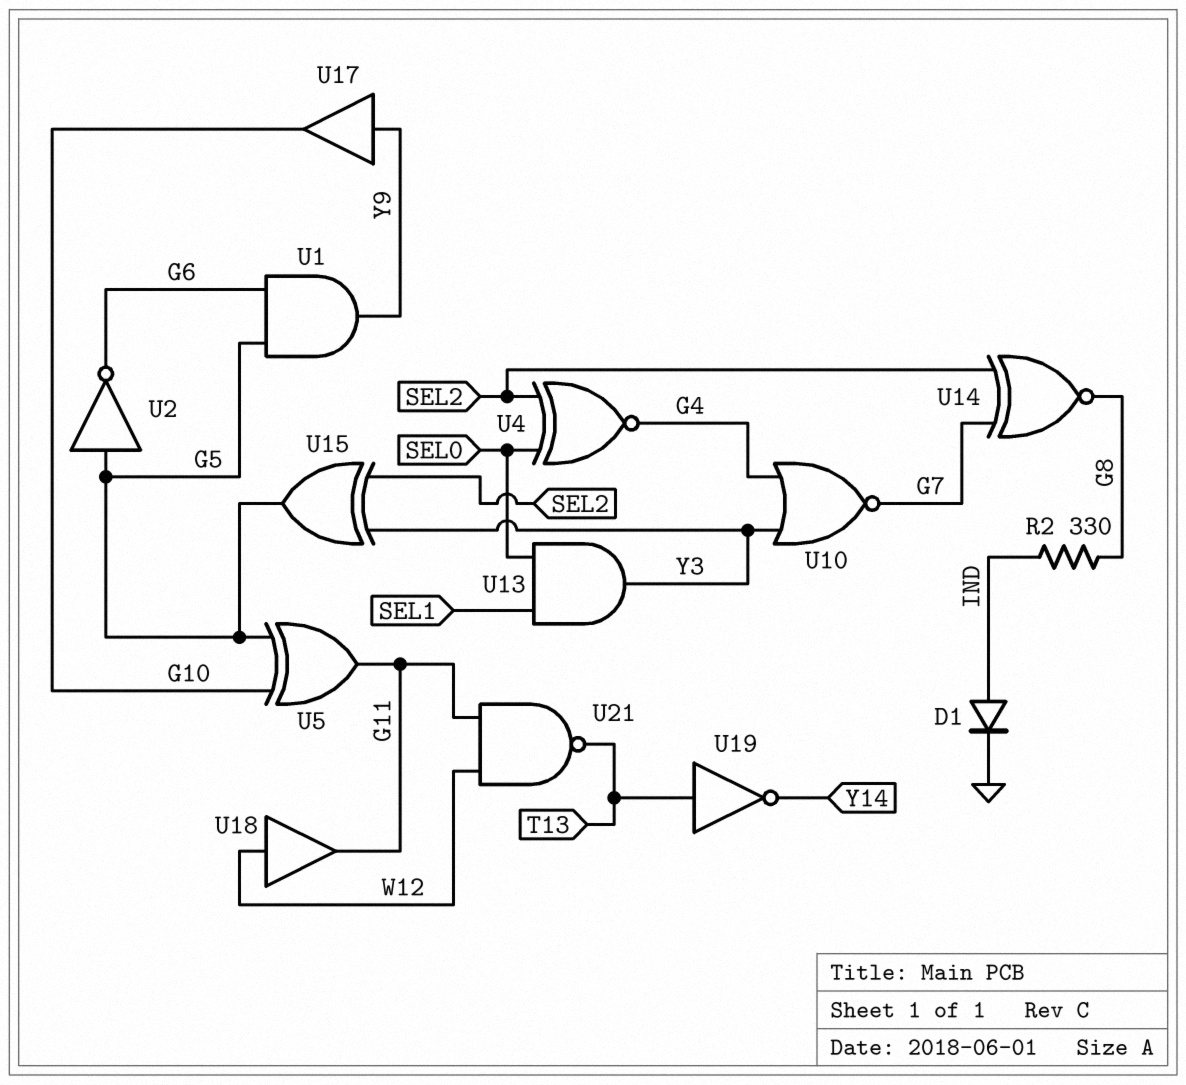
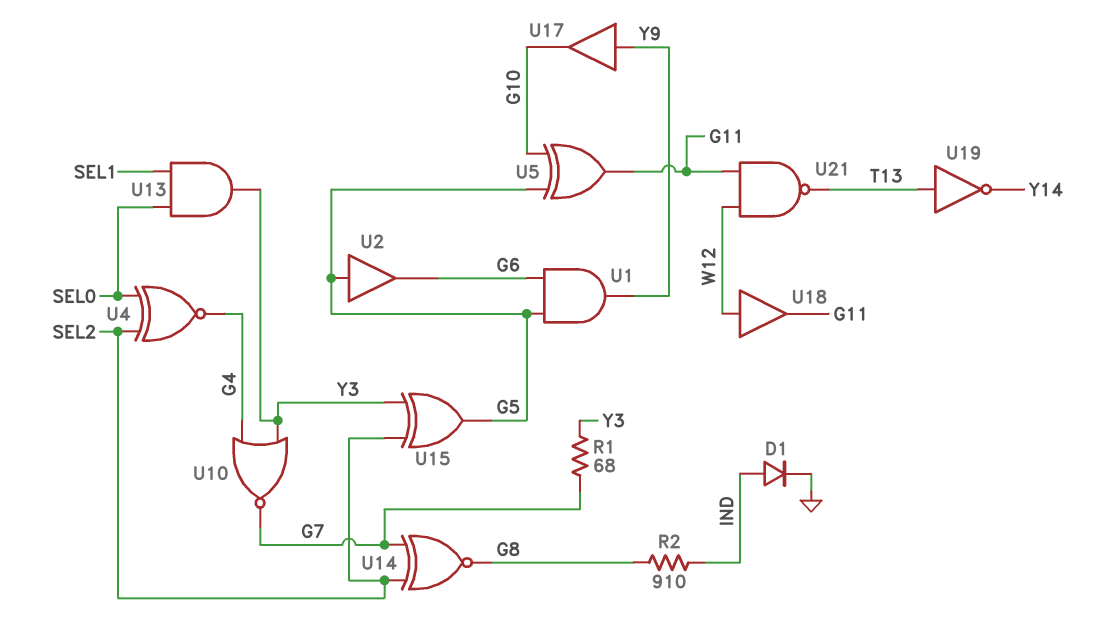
R1: none -> 68 (G7, Y3)
R2: 330 (G8, IND) -> 910 (G8, IND)
U2: NOT (in G5, out G6) -> buffer (in G5, out G6)

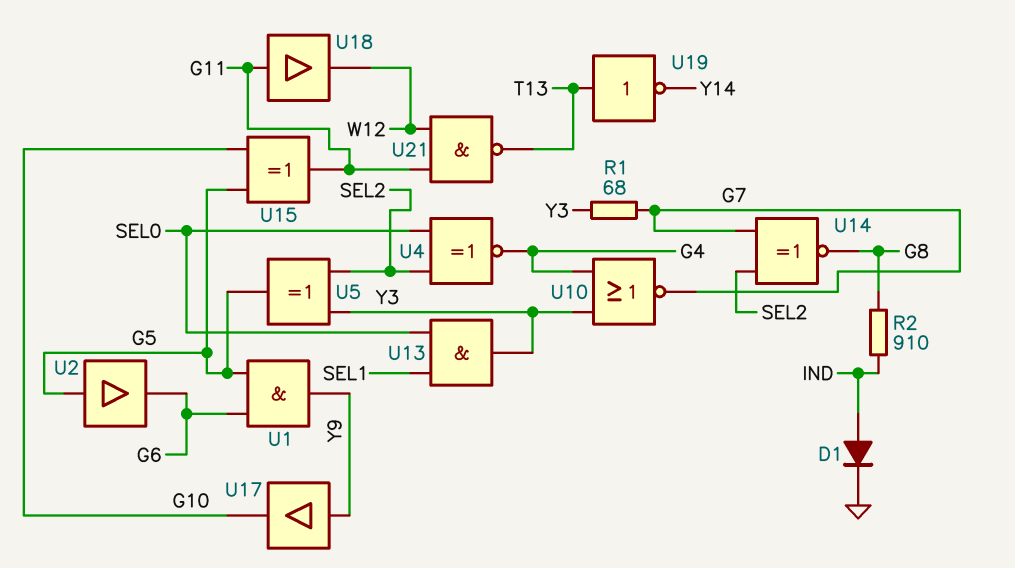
U5: XOR (in G5, in G10, out G11) -> XOR (in SEL2, in Y3, out G5)
U15: XOR (in SEL2, in Y3, out G5) -> XOR (in G5, in G10, out G11)
U18: buffer (in W12, out G11) -> buffer (in G11, out W12)

